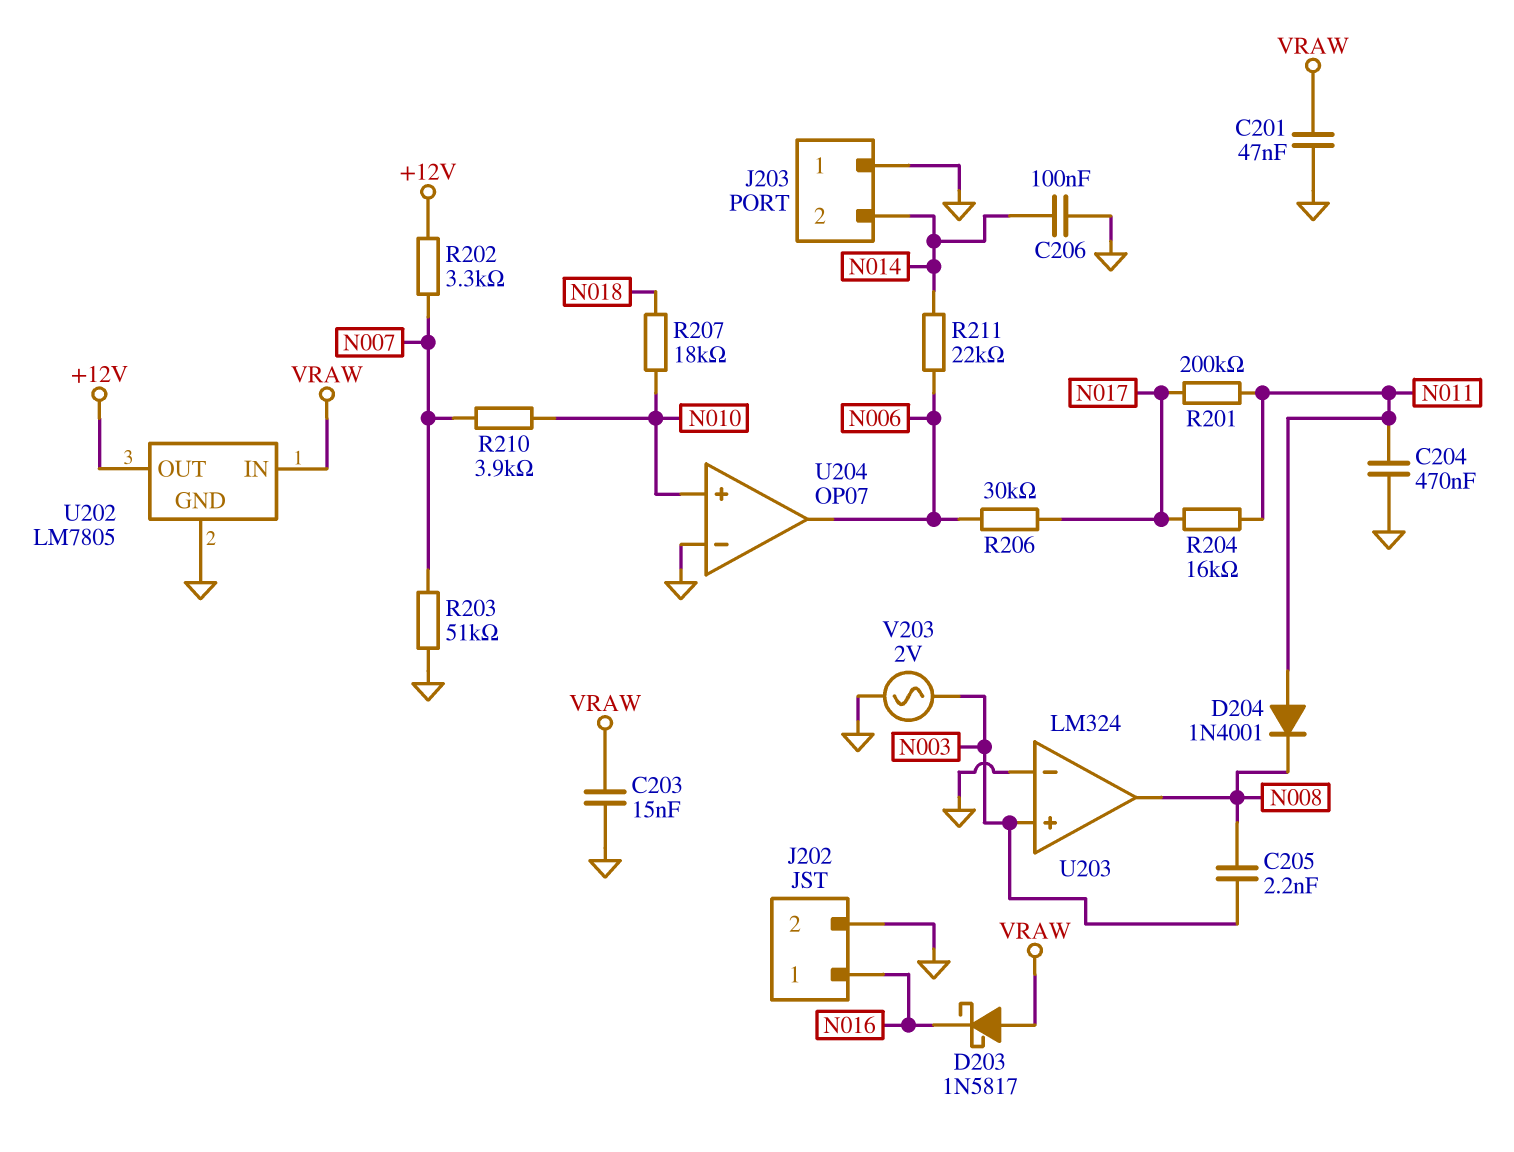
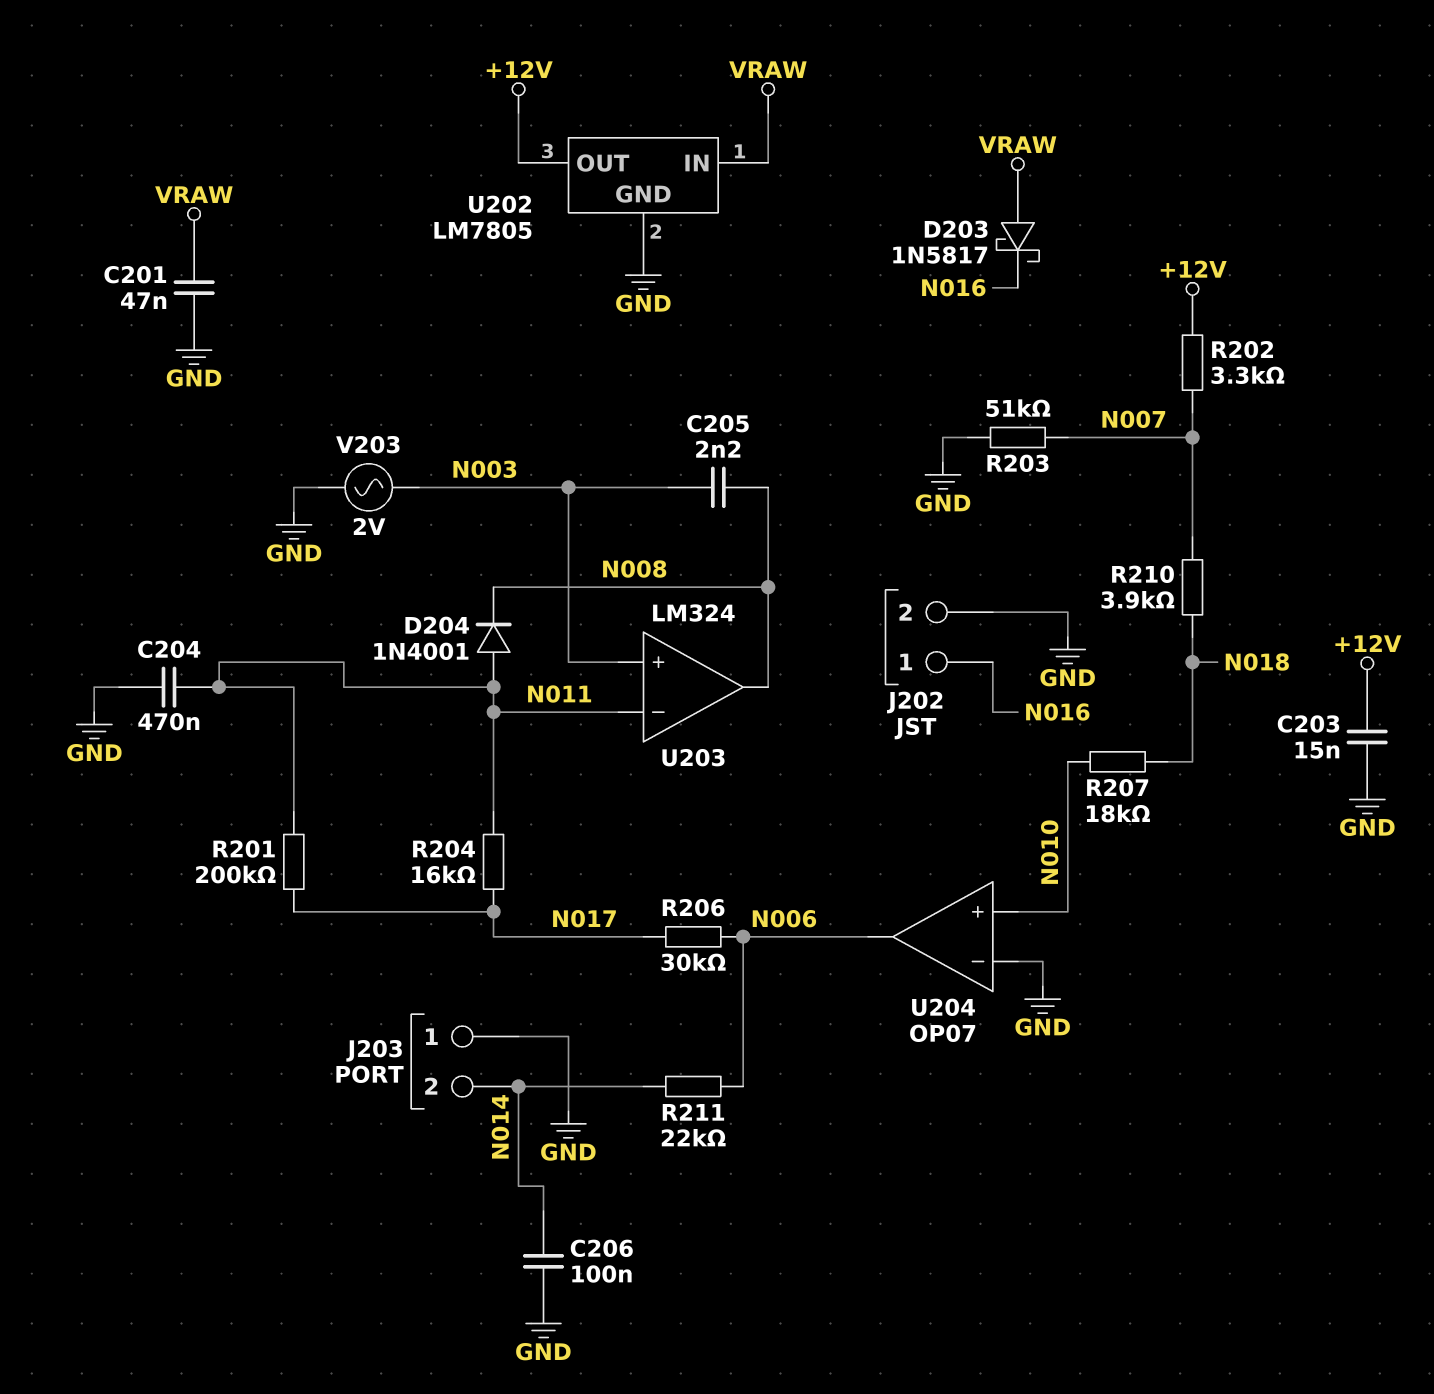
C203: 15nF (GND, VRAW) -> 15nF (+12V, GND)
R210: 3.9k (N007, N010) -> 3.9k (N007, N018)
U203 pin in-: GND -> N011

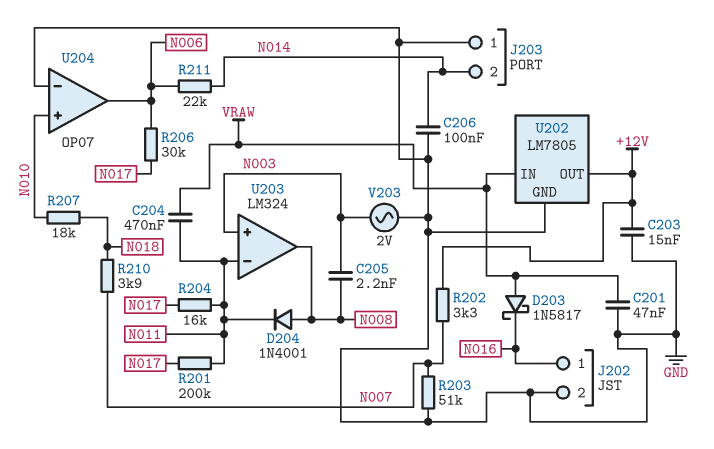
C204: 470nF (GND, N011) -> 470nF (N011, VRAW)
D204: diode 1N4001 (A N011, K N008) -> diode 1N4001 (A N008, K N011)

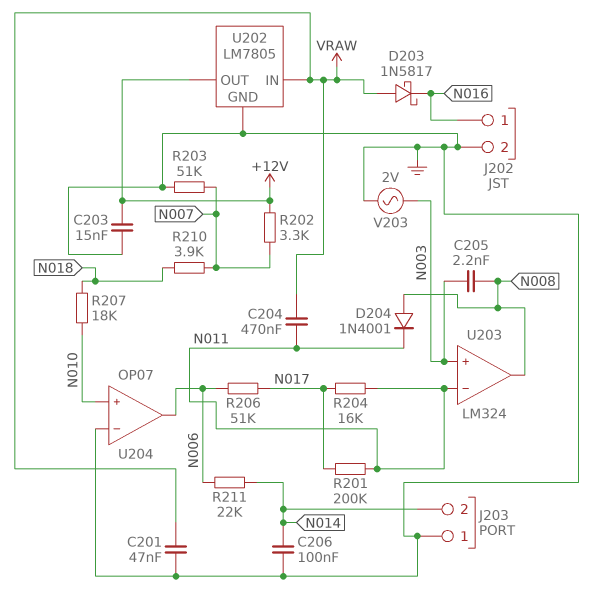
R206: 30k (N006, N017) -> 51k (N006, N017)

